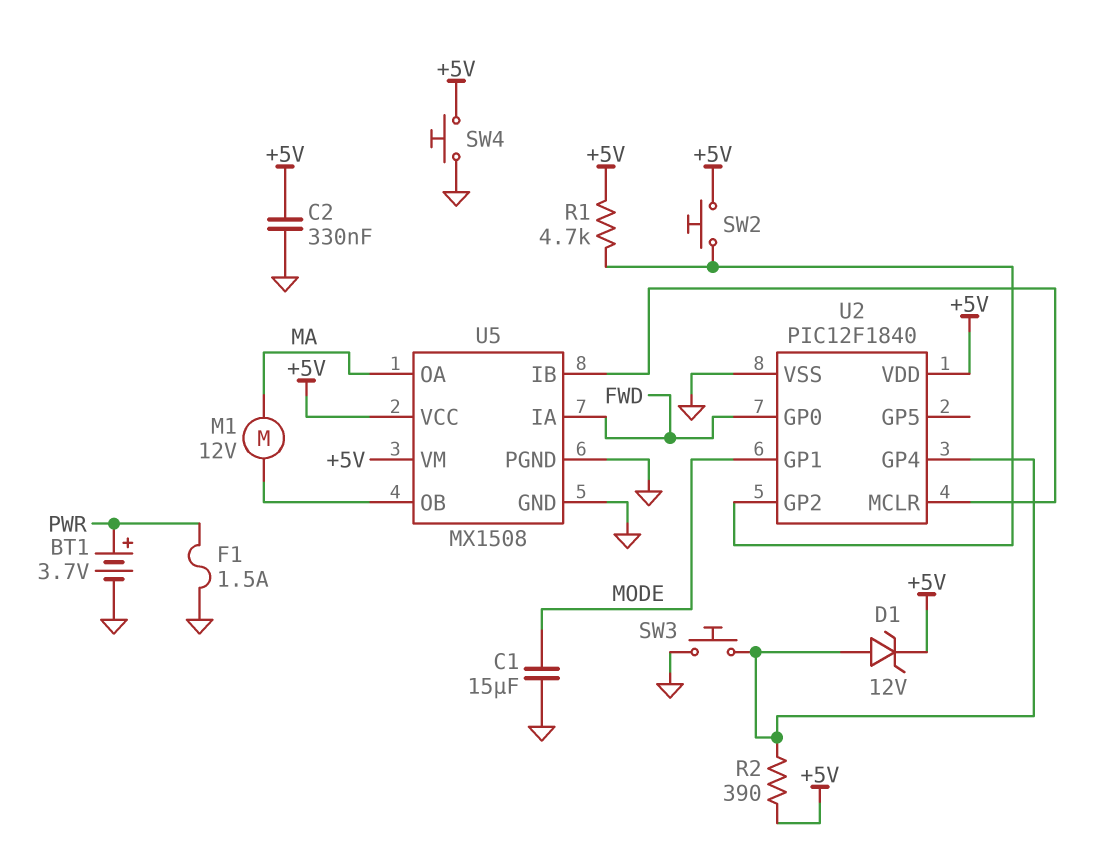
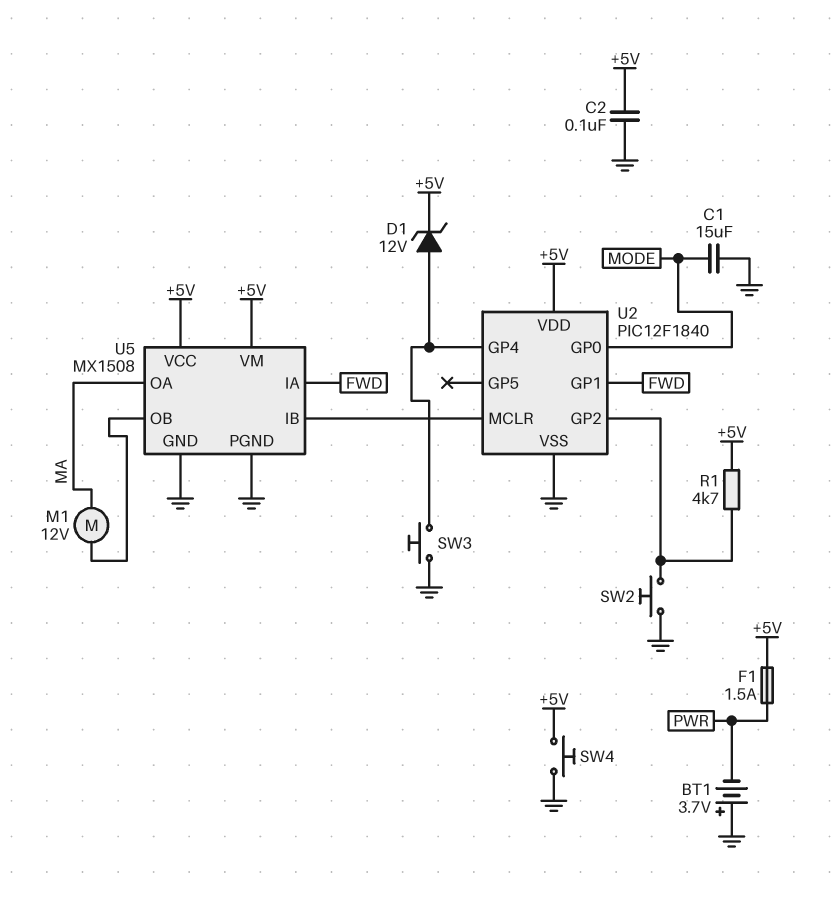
BT1: 3.7V (plus PWR, minus GND) -> 3.7V (plus GND, minus PWR)
C2: 330nF (+5V, GND) -> 100nF (+5V, GND)
F1: 1.5A (GND, PWR) -> 1.5A (+5V, PWR)
R2: 390 (+5V, U2/GP4) -> none
SW2: button (+5V, U2/GP2) -> button (GND, U2/GP2)
U2 pin GP0: FWD -> MODE
U2 pin GP1: MODE -> FWD

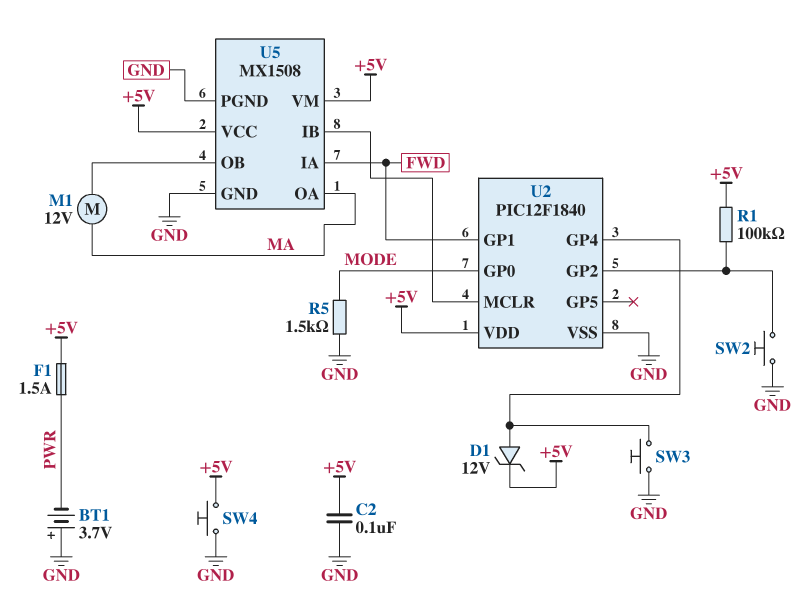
C1: 15uF (GND, MODE) -> none
R1: 4.7k (+5V, U2/GP2) -> 100k (+5V, U2/GP2)
R5: none -> 1.5k (GND, MODE)

